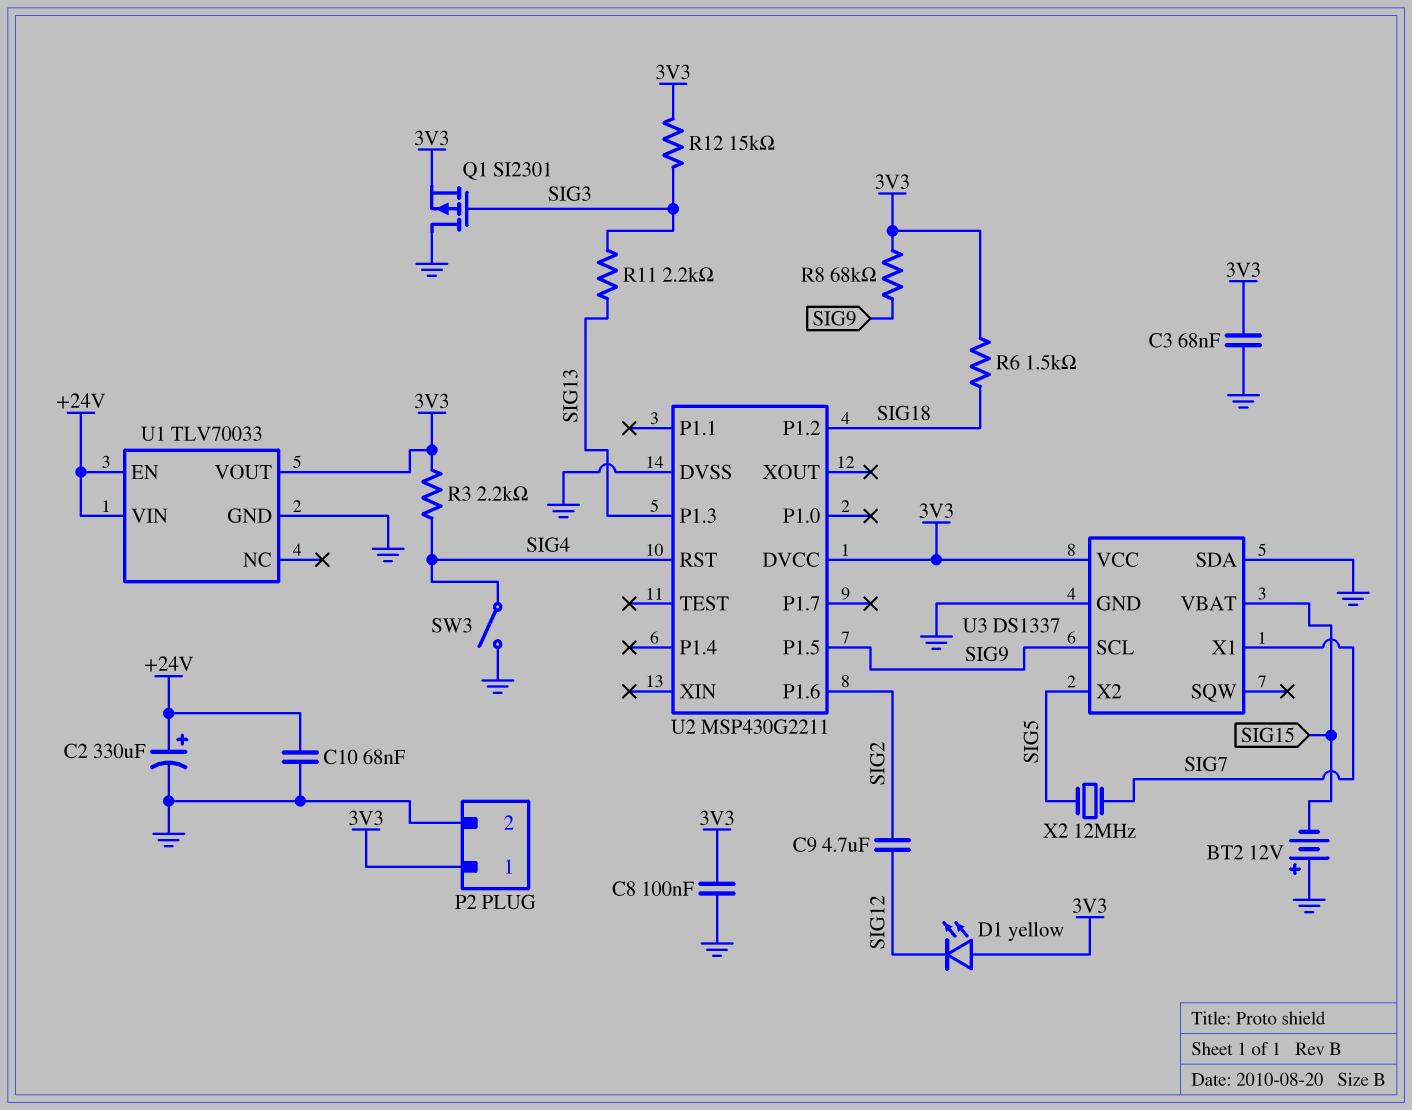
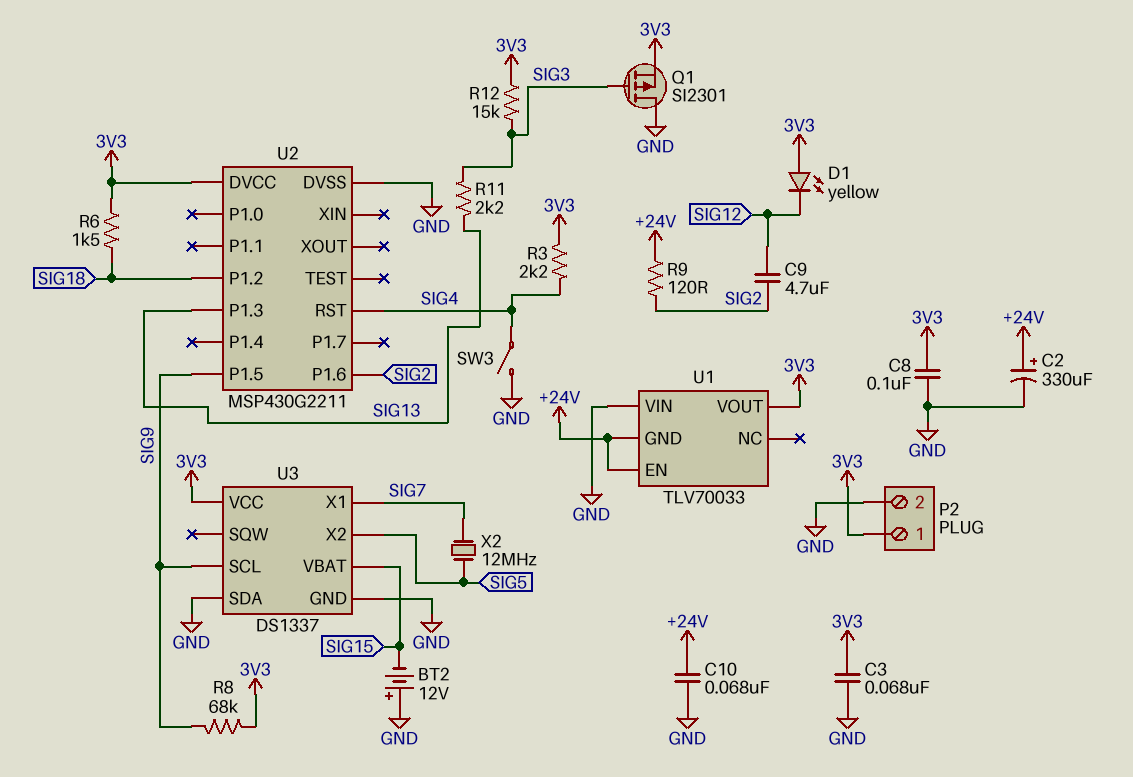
R9: none -> 120 (+24V, SIG2)
U1 pin GND: GND -> +24V
U1 pin VIN: +24V -> GND

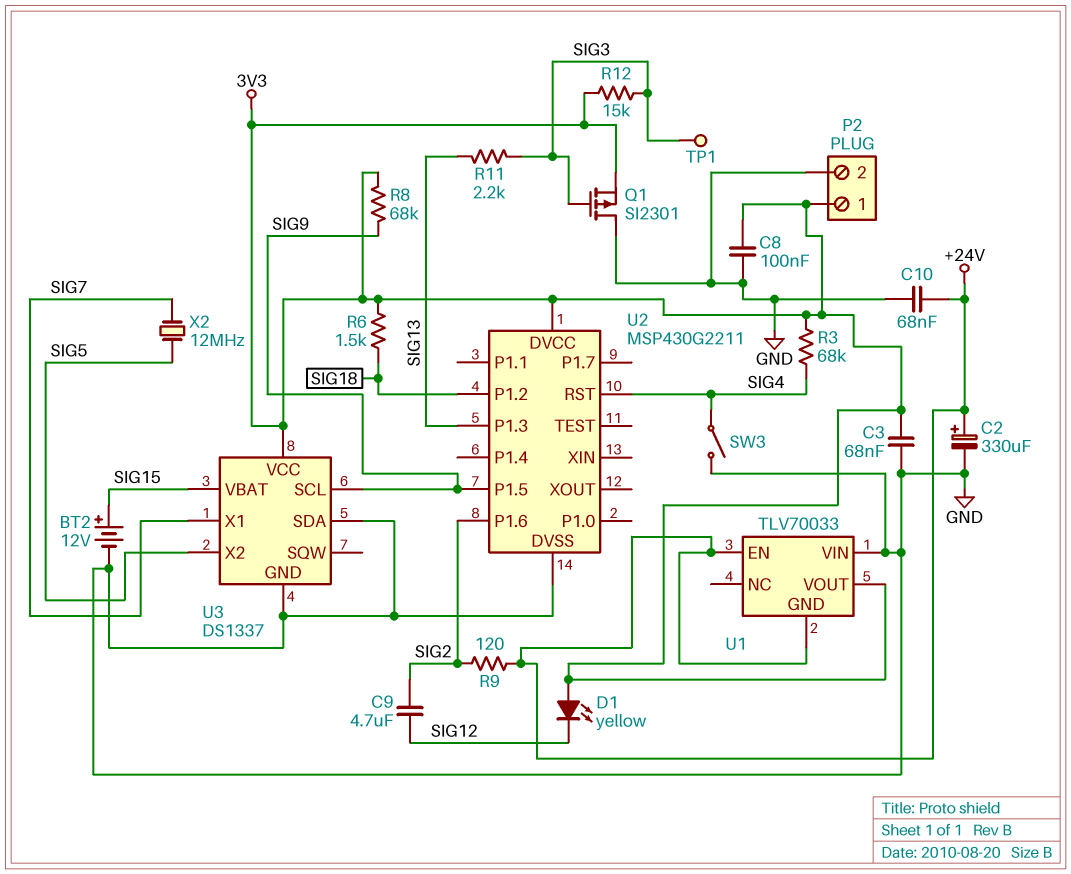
BT2: 12V (plus GND, minus SIG15) -> 12V (plus SIG15, minus GND)
R3: 2.2k (3V3, SIG4) -> 68k (3V3, SIG4)
TP1: none -> test point (SIG3)

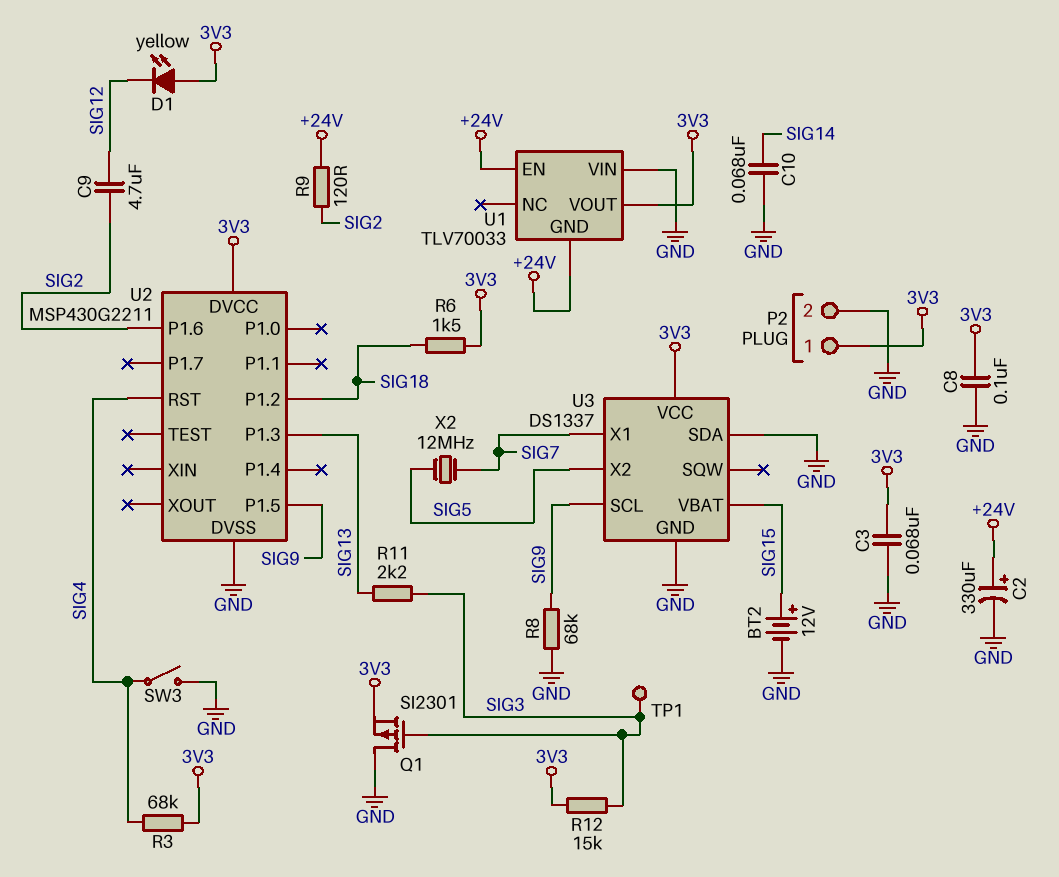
C10: 68nF (+24V, GND) -> 68nF (GND, SIG14)
R8: 68k (3V3, SIG9) -> 68k (GND, SIG9)

